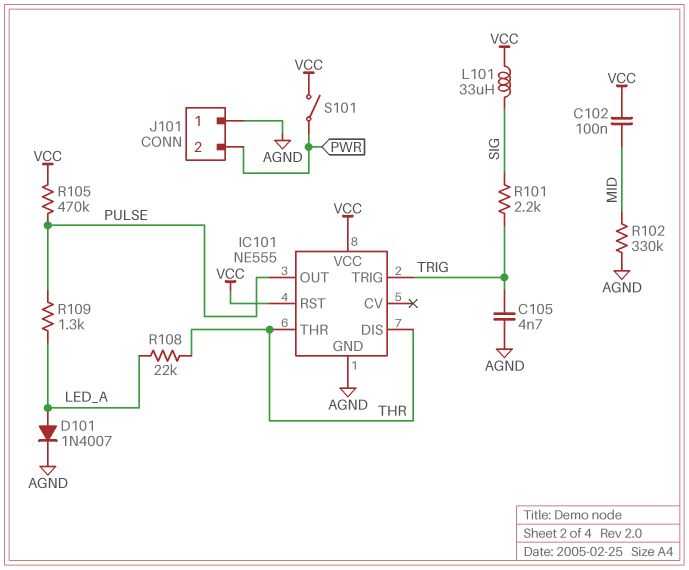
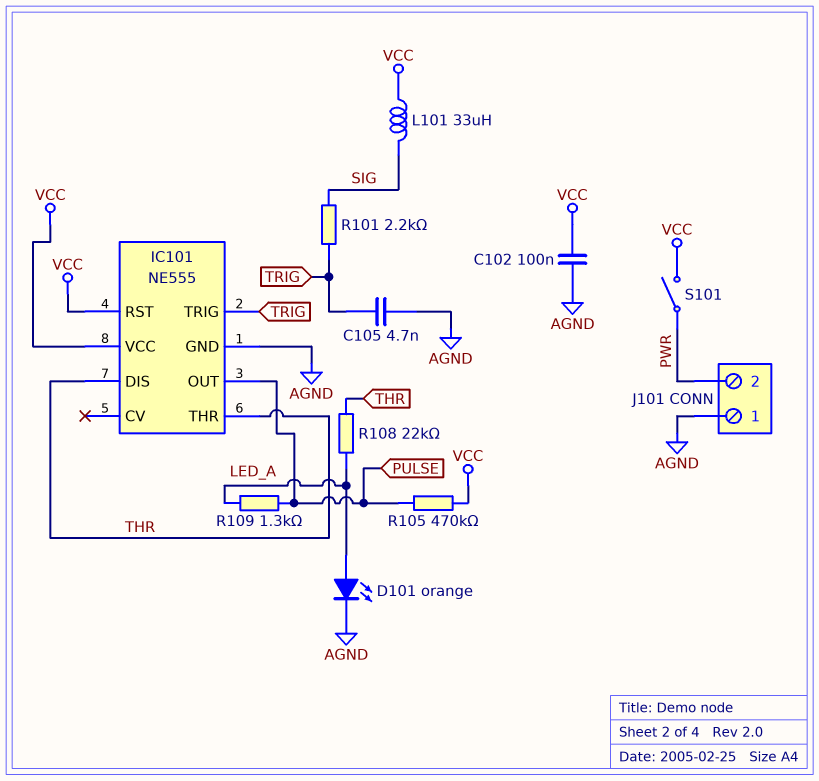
C102: 100nF (MID, VCC) -> 100nF (AGND, VCC)
D101: diode 1N4007 (A LED_A, K AGND) -> LED orange (A LED_A, K AGND)
R102: 330k (AGND, MID) -> none

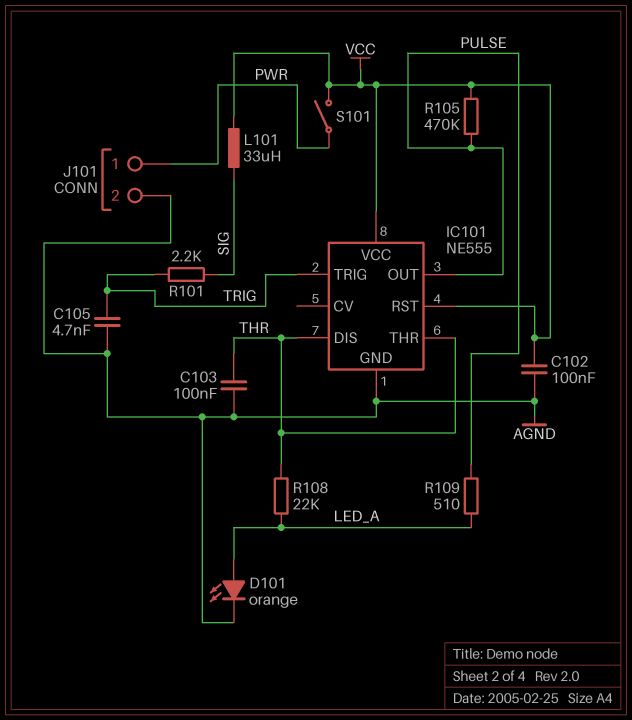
C103: none -> 100nF (AGND, THR)
J101 pin 1: AGND -> PWR
J101 pin 2: PWR -> AGND
R109: 1.3k (LED_A, PULSE) -> 510 (LED_A, PULSE)

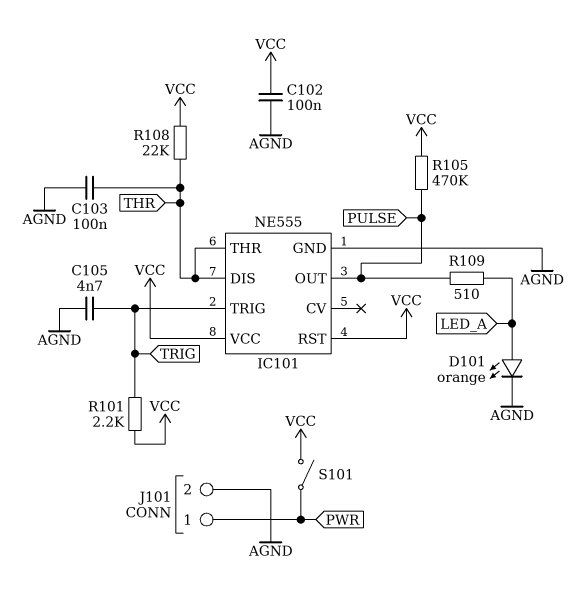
L101: 33uH (SIG, VCC) -> none
R101: 2.2k (SIG, TRIG) -> 2.2k (TRIG, VCC)
R108: 22k (LED_A, THR) -> 22k (THR, VCC)

